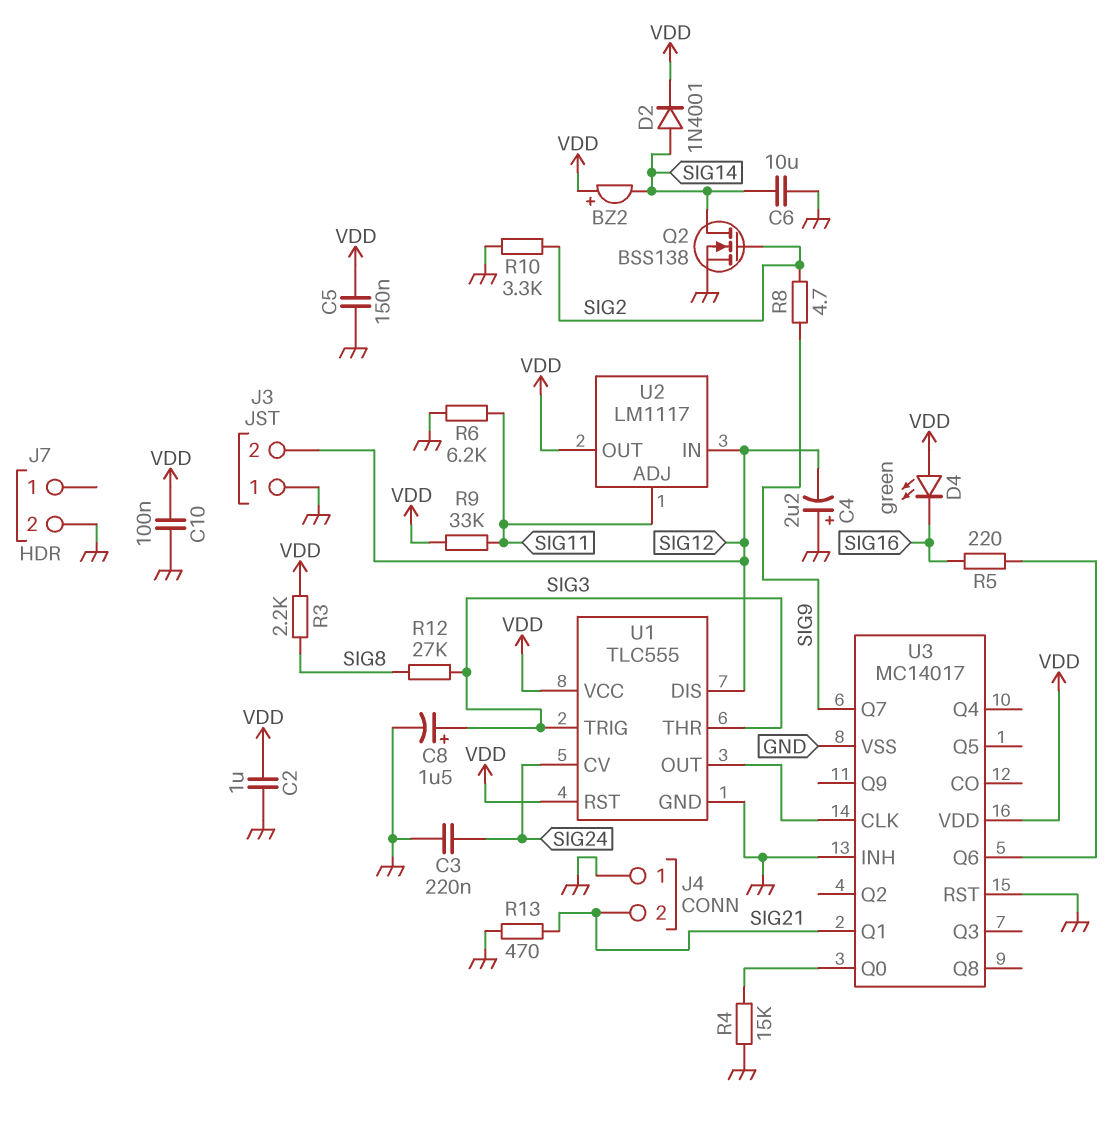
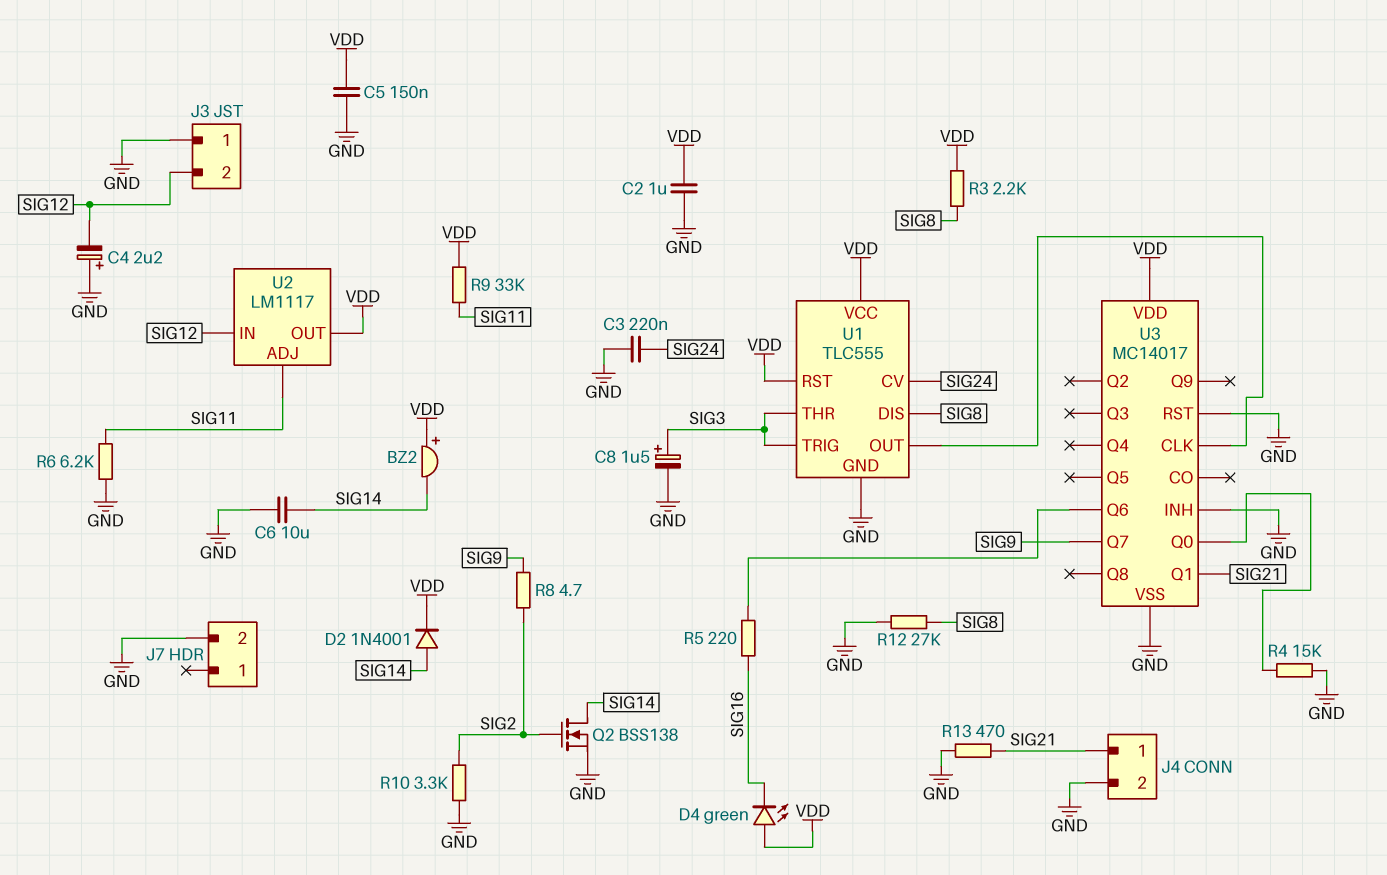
C10: 100nF (GND, VDD) -> none
J4 pin 1: GND -> SIG21
J4 pin 2: SIG21 -> GND
R12: 27k (SIG3, SIG8) -> 27k (GND, SIG8)
U1 pin DIS: SIG12 -> SIG8

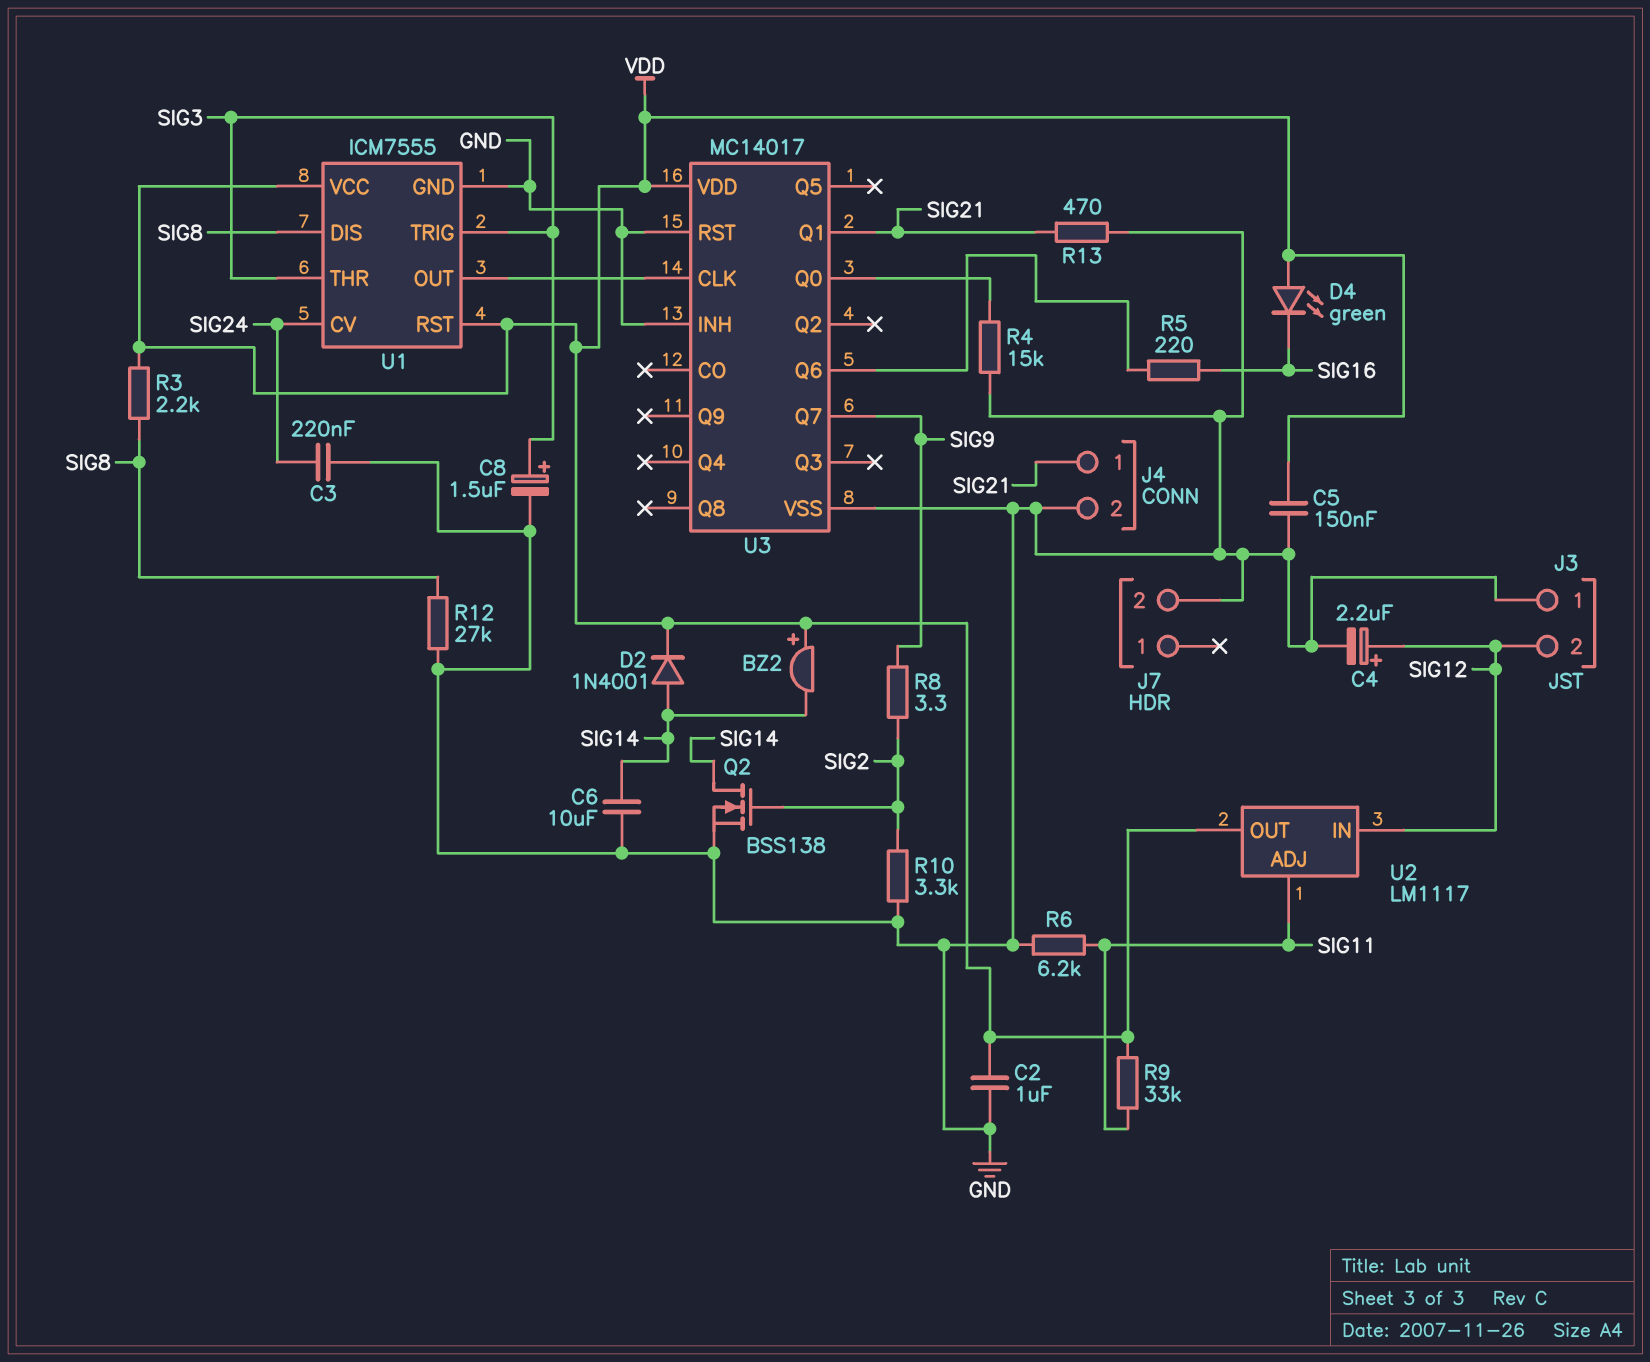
C4: 2.2uF (plus GND, minus SIG12) -> 2.2uF (plus SIG12, minus GND)
R8: 4.7 (SIG2, SIG9) -> 3.3 (SIG2, SIG9)
U1: TLC555 -> ICM7555

